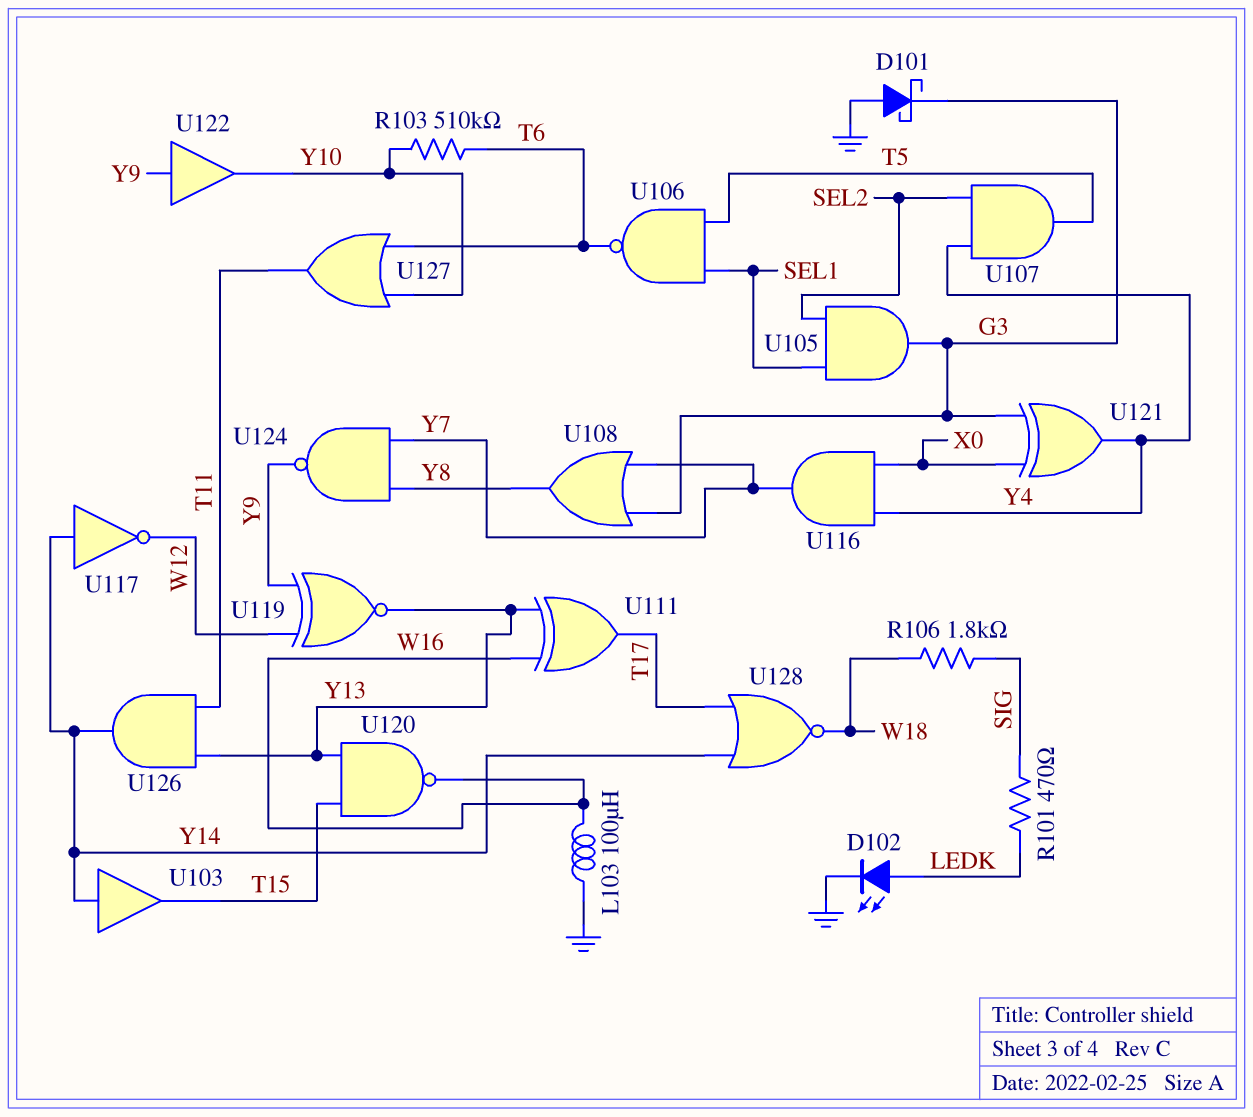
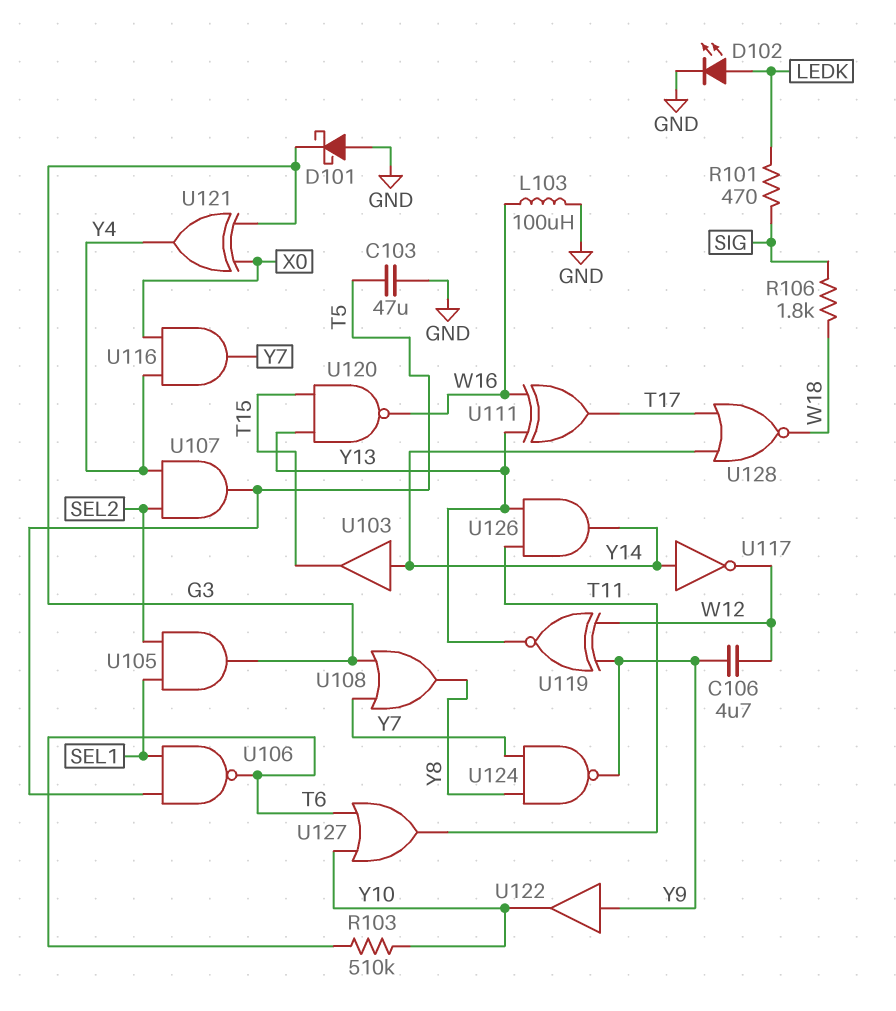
C103: none -> 47uF (GND, T5)
C106: none -> 4.7uF (W12, Y9)

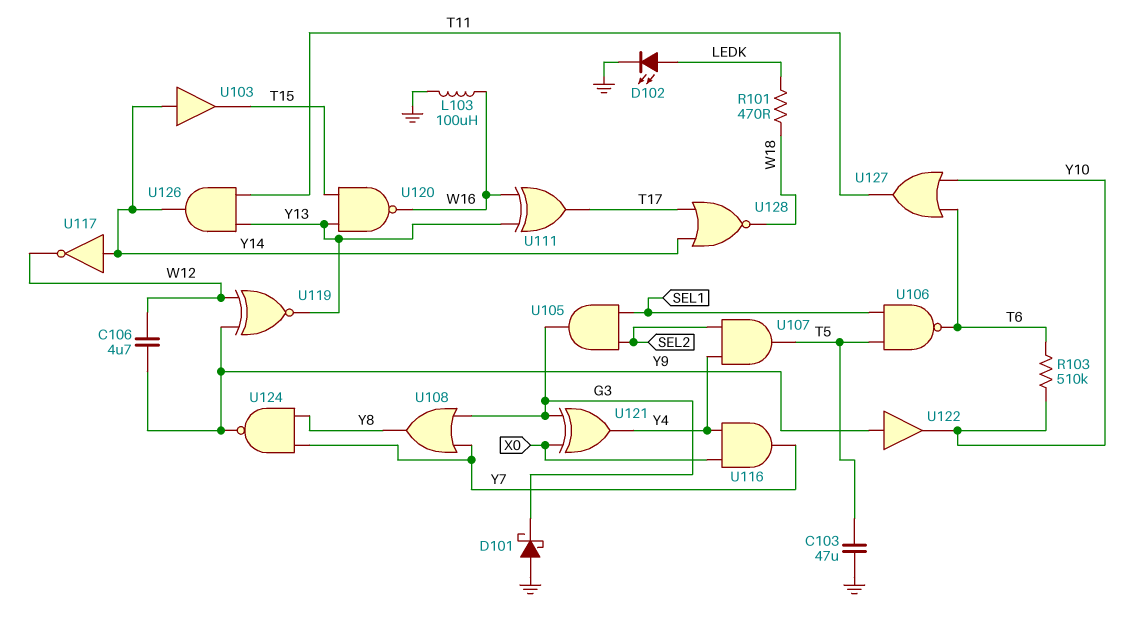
R101: 470 (LEDK, SIG) -> 470 (LEDK, W18)
R106: 1.8k (SIG, W18) -> none

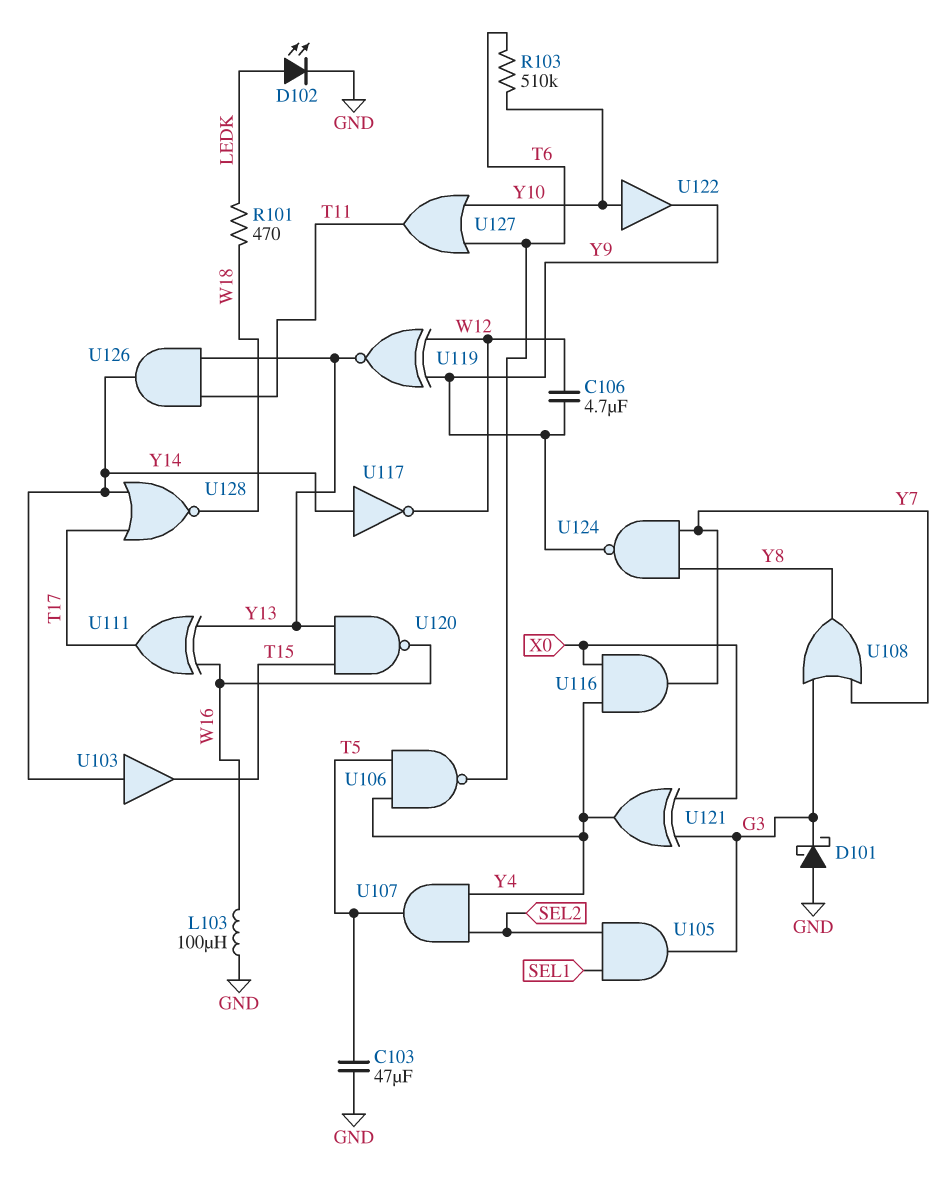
U106: NAND (in SEL1, in T5, out T6) -> NAND (in T5, in Y4, out T6)
U122: buffer (in Y9, out Y10) -> buffer (in Y10, out Y9)

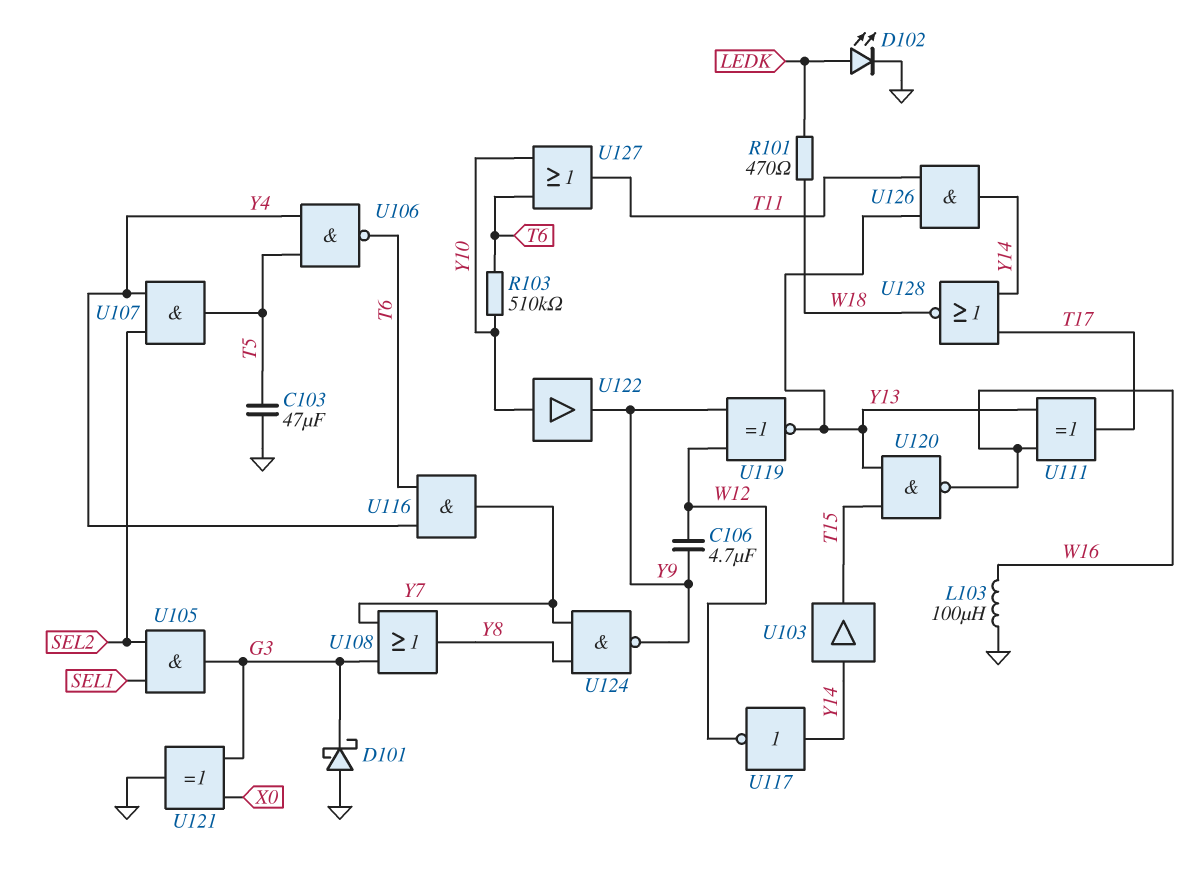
U116: AND (in X0, in Y4, out Y7) -> AND (in T6, in Y4, out Y7)
U121: XOR (in G3, in X0, out Y4) -> XOR (in G3, in X0, out GND)

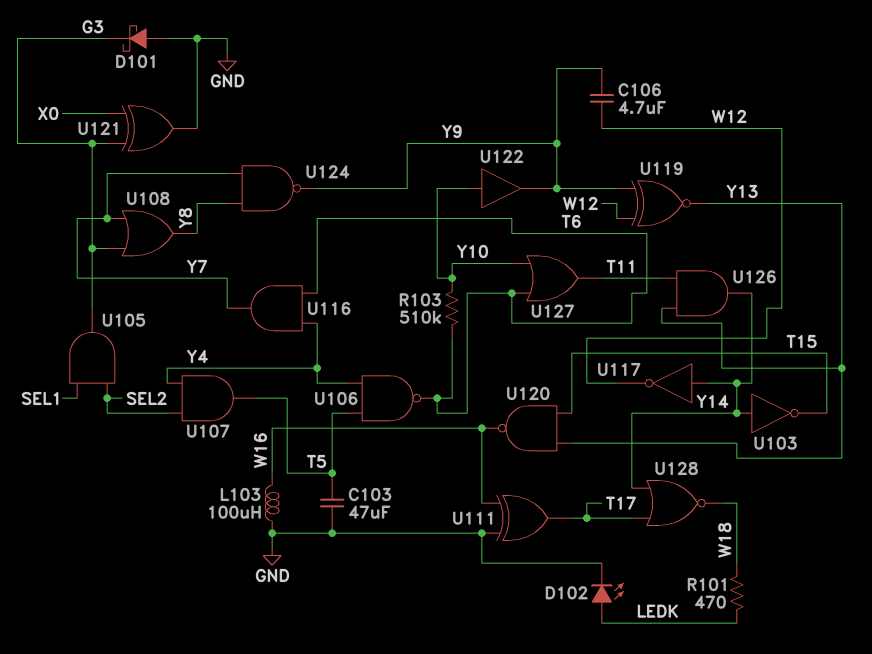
U103: buffer (in Y14, out T15) -> NOT (in Y14, out T15)
U111: XOR (in W16, in Y13, out T17) -> XOR (in GND, in W16, out T17)

